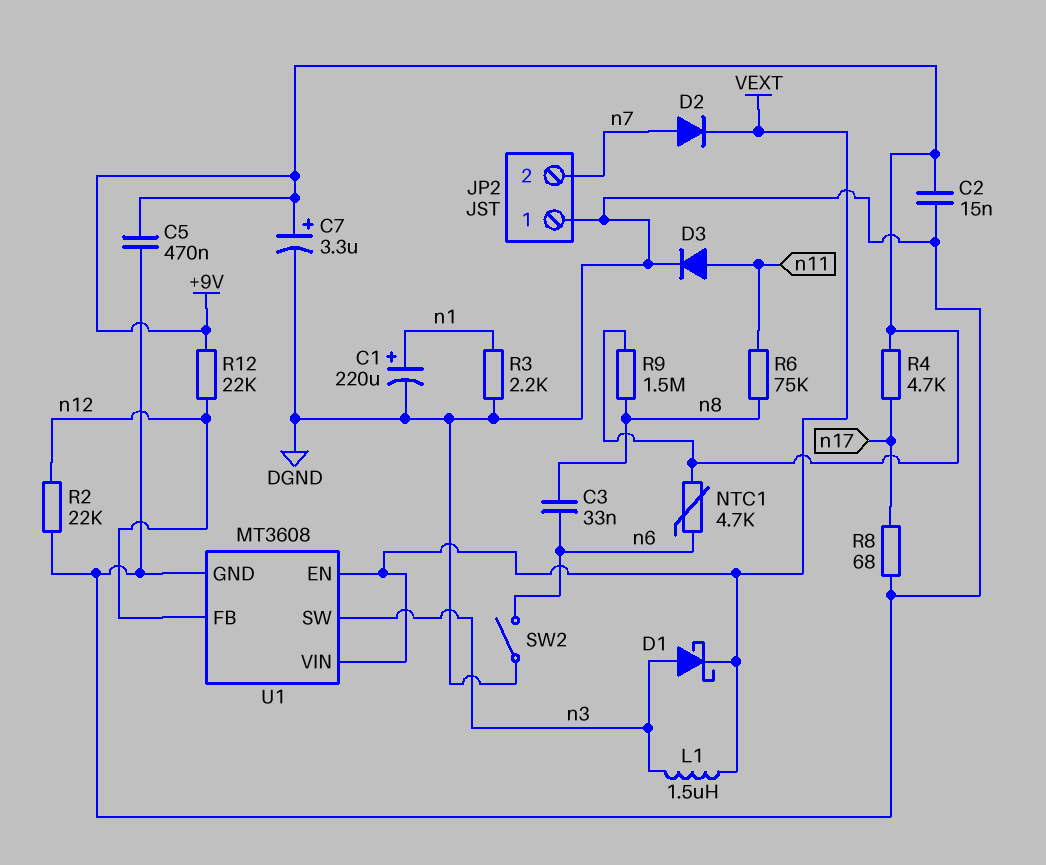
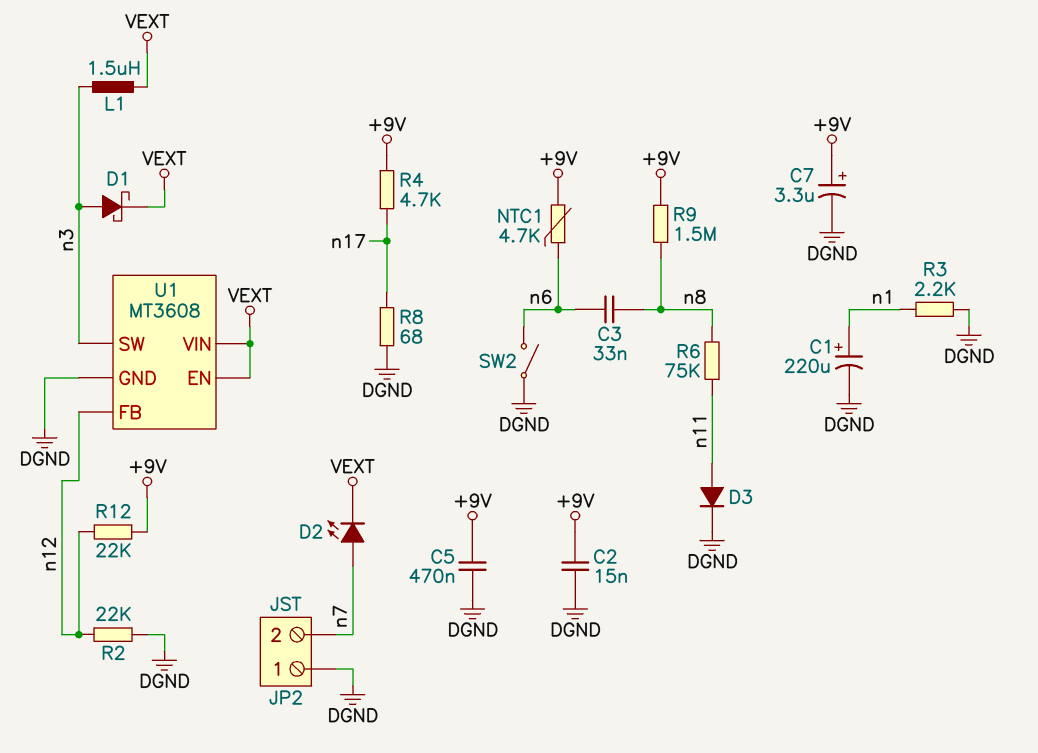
D2: diode (A n7, K VEXT) -> LED (A n7, K VEXT)

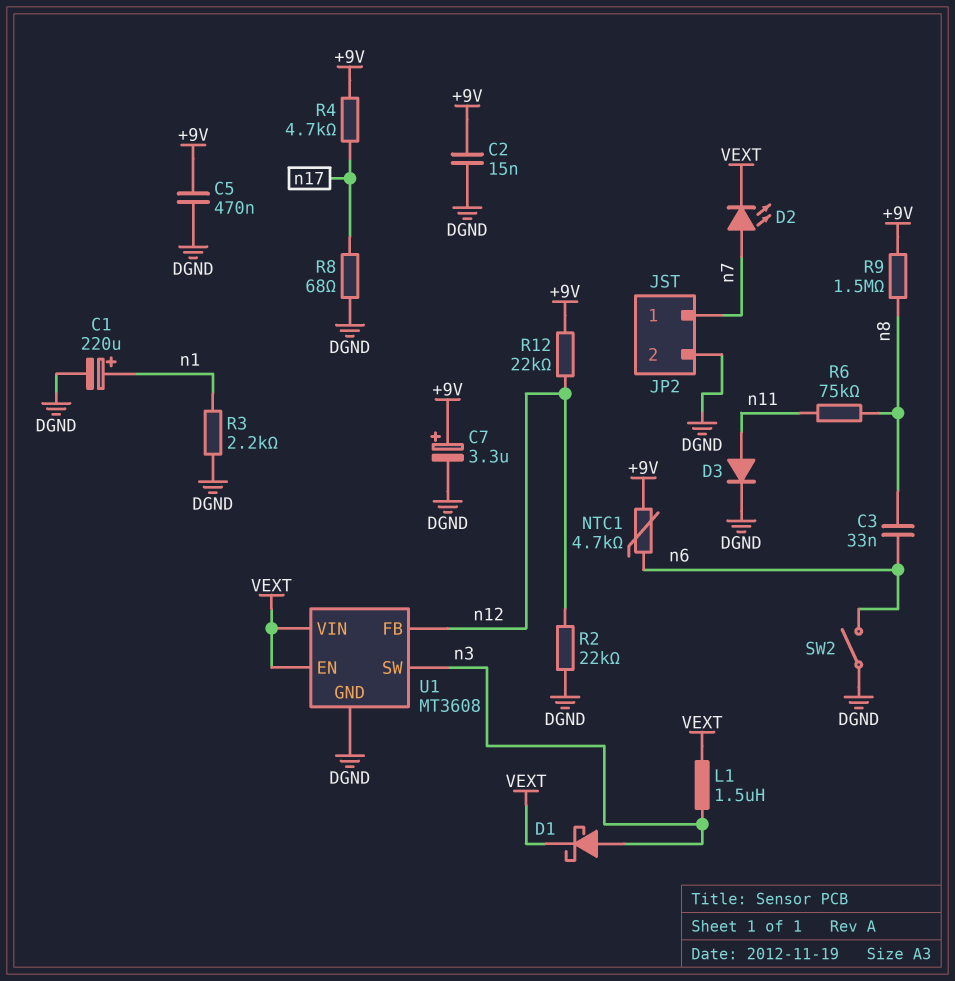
JP2 pin 1: DGND -> n7
JP2 pin 2: n7 -> DGND

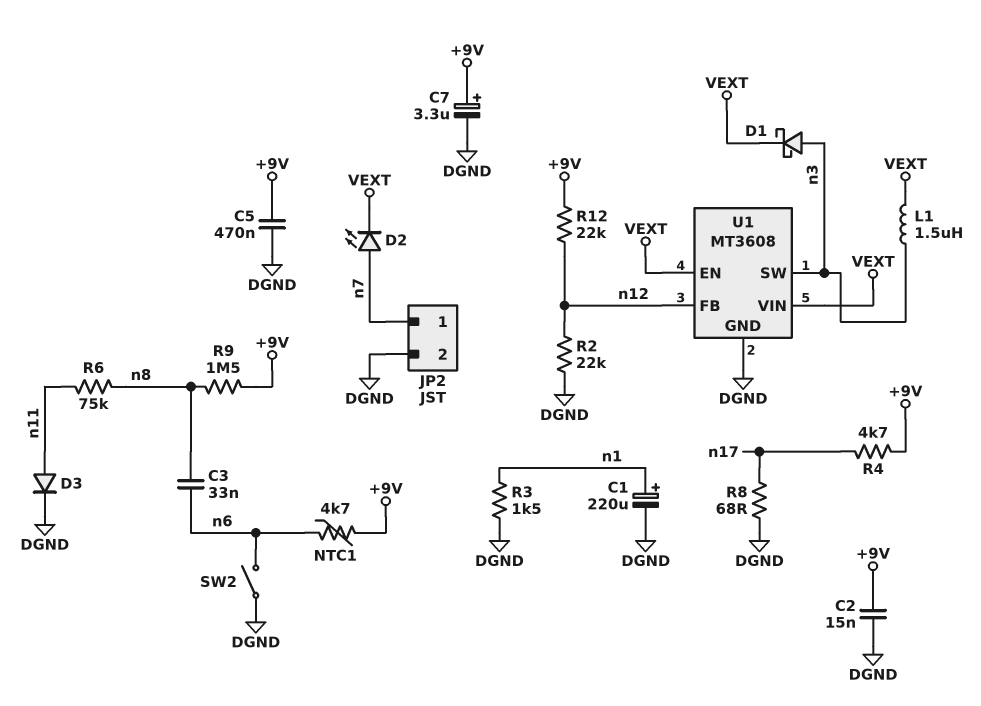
R3: 2.2k (DGND, n1) -> 1.5k (DGND, n1)

